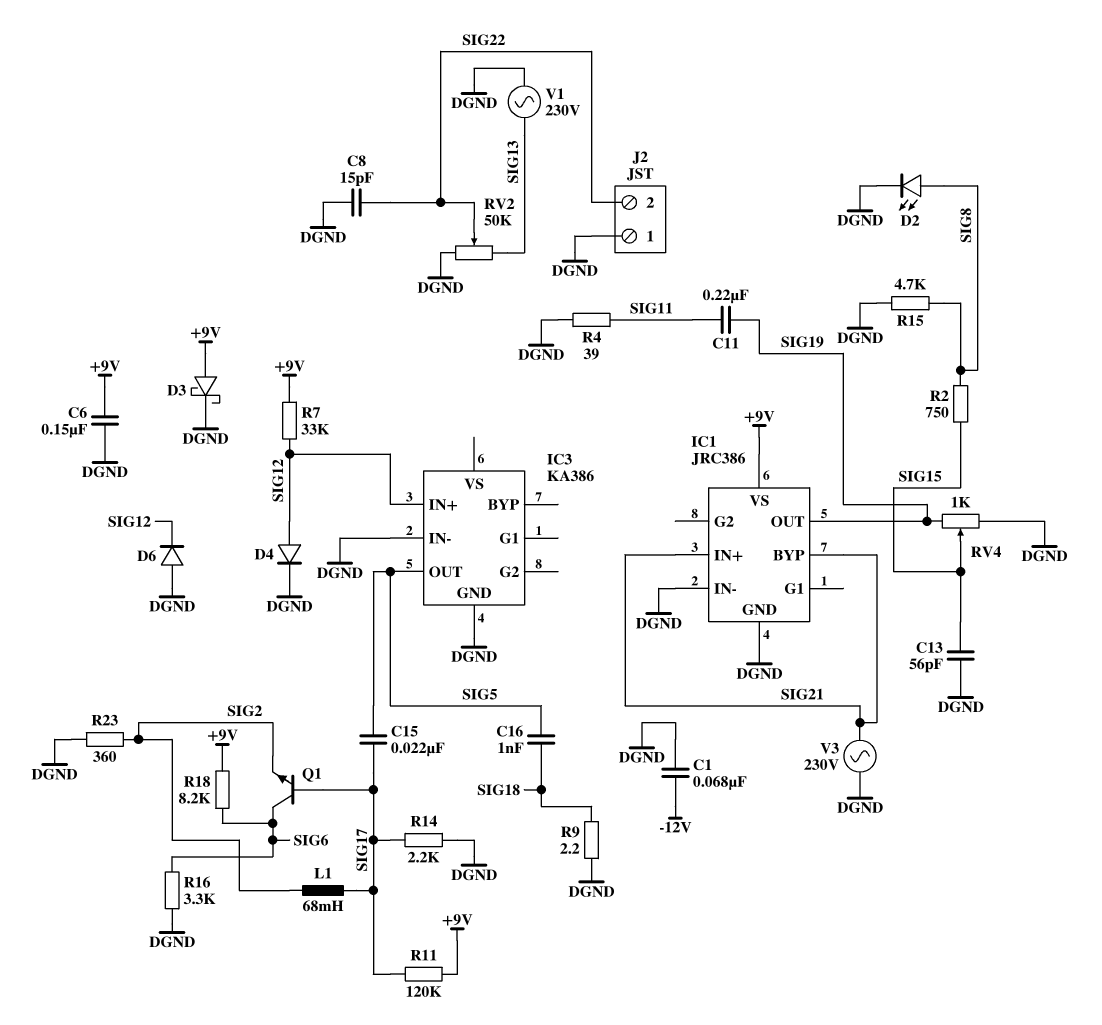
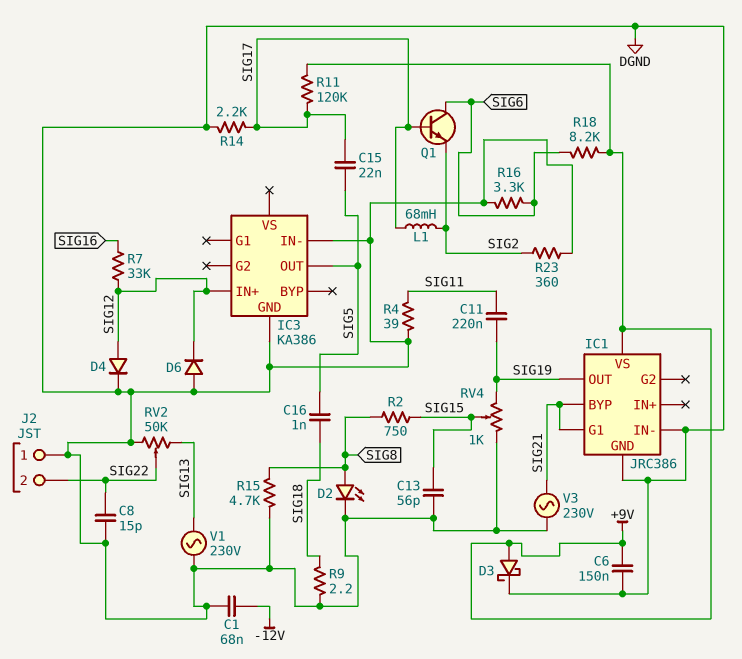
IC1 pin G1: none -> SIG21
IC1 pin IN+: SIG21 -> none
R7: 33k (+9V, SIG12) -> 33k (SIG12, SIG16)

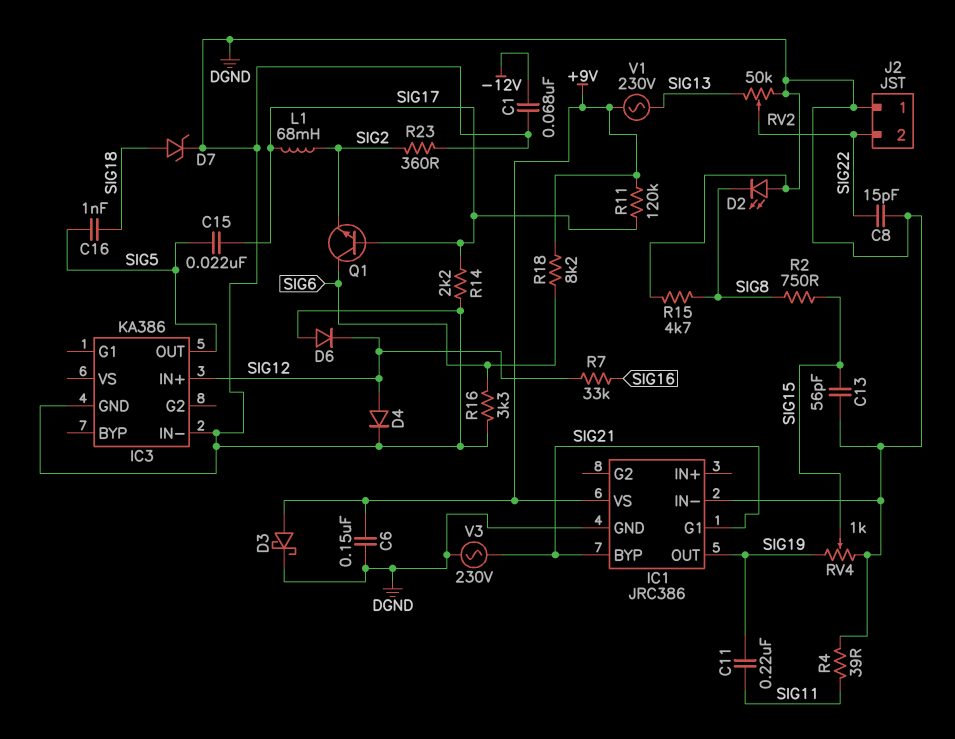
D2: LED (A SIG8, K DGND) -> LED (A DGND, K SIG8)
D7: none -> zener (A SIG18, K DGND)
R9: 2.2 (DGND, SIG18) -> none
V1: AC 230V (DGND, SIG13) -> AC 230V (+9V, SIG13)

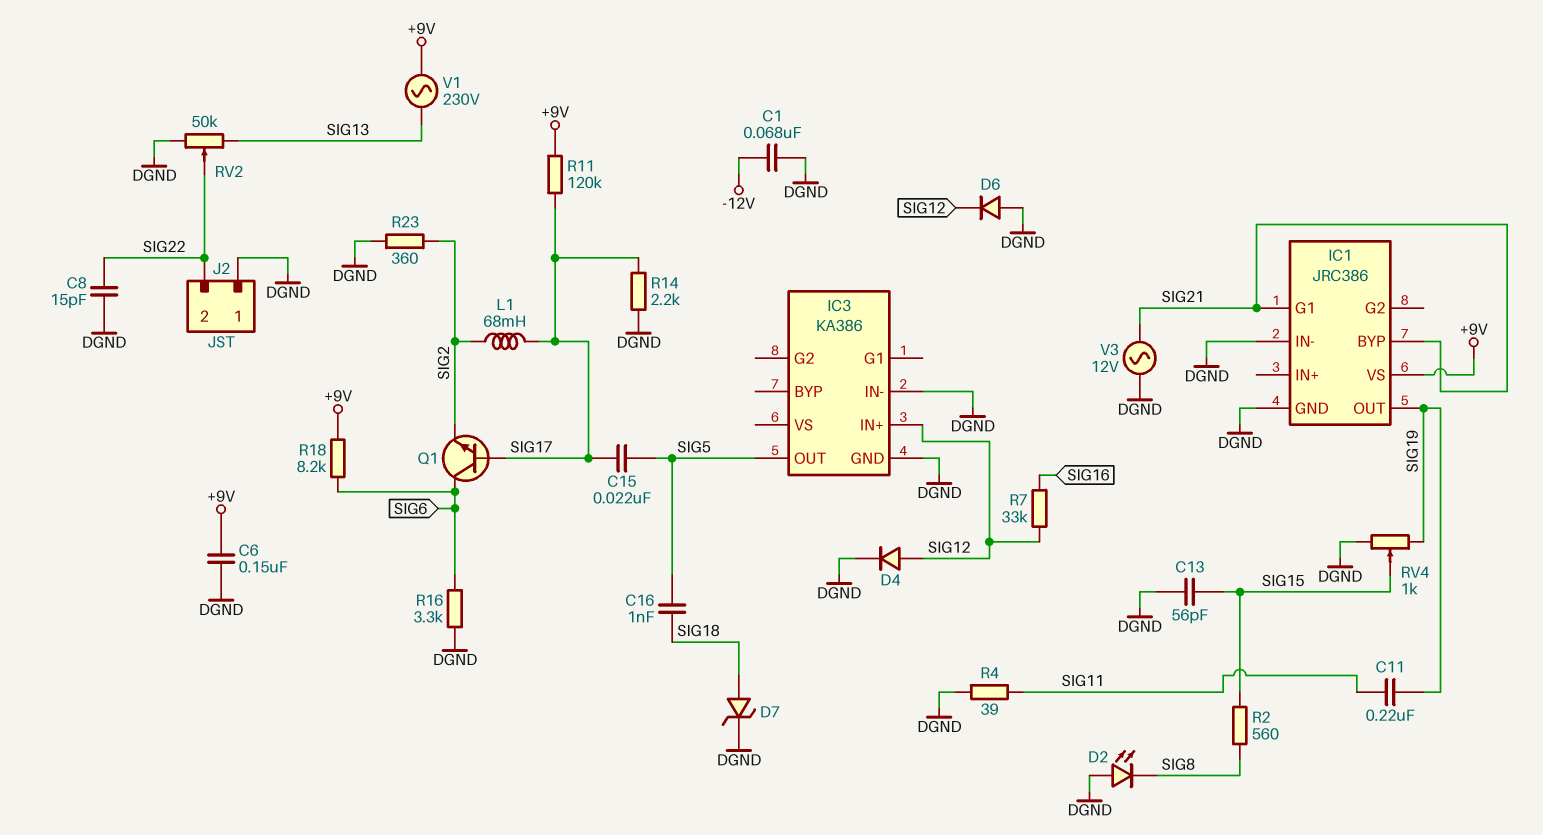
D3: schottky (A +9V, K DGND) -> none
R2: 750 (SIG8, SIG15) -> 560 (SIG8, SIG15)
R15: 4.7k (DGND, SIG8) -> none
V3: AC 230V (DGND, SIG21) -> AC 12V (DGND, SIG21)

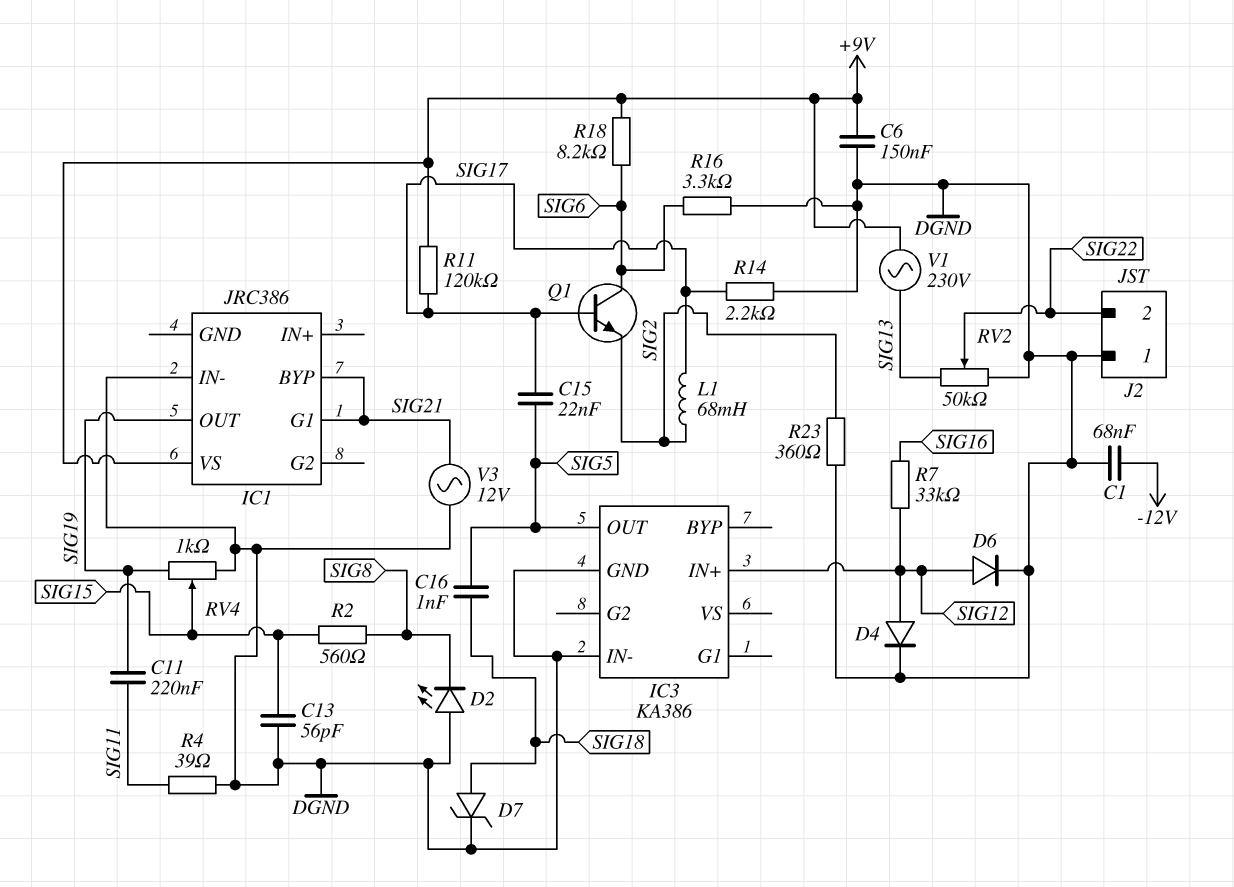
C8: 15pF (DGND, SIG22) -> none
D6: diode (A DGND, K SIG12) -> diode (A SIG12, K DGND)
IC1 pin GND: DGND -> none

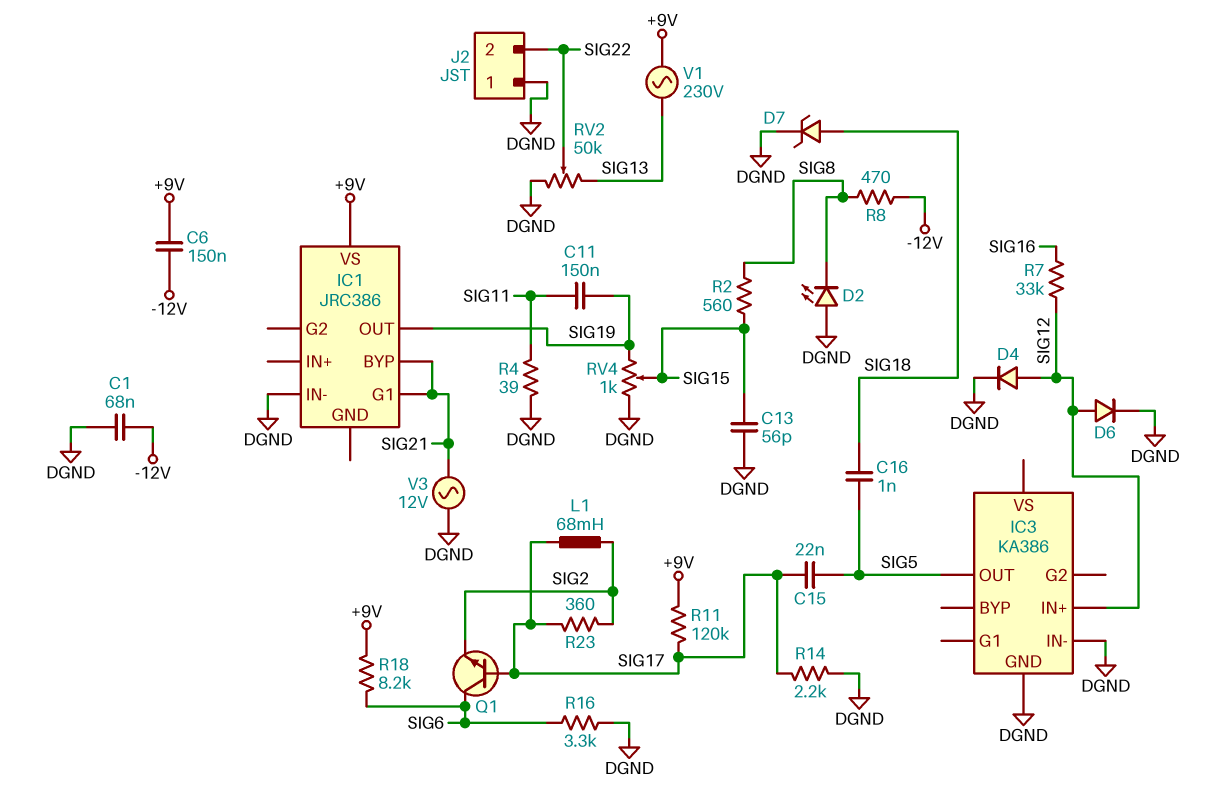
C6: 150nF (+9V, DGND) -> 150nF (+9V, -12V)
C11: 220nF (SIG11, SIG19) -> 150nF (SIG11, SIG19)
R8: none -> 470 (-12V, SIG8)
R23: 360 (DGND, SIG2) -> 360 (SIG2, SIG17)

